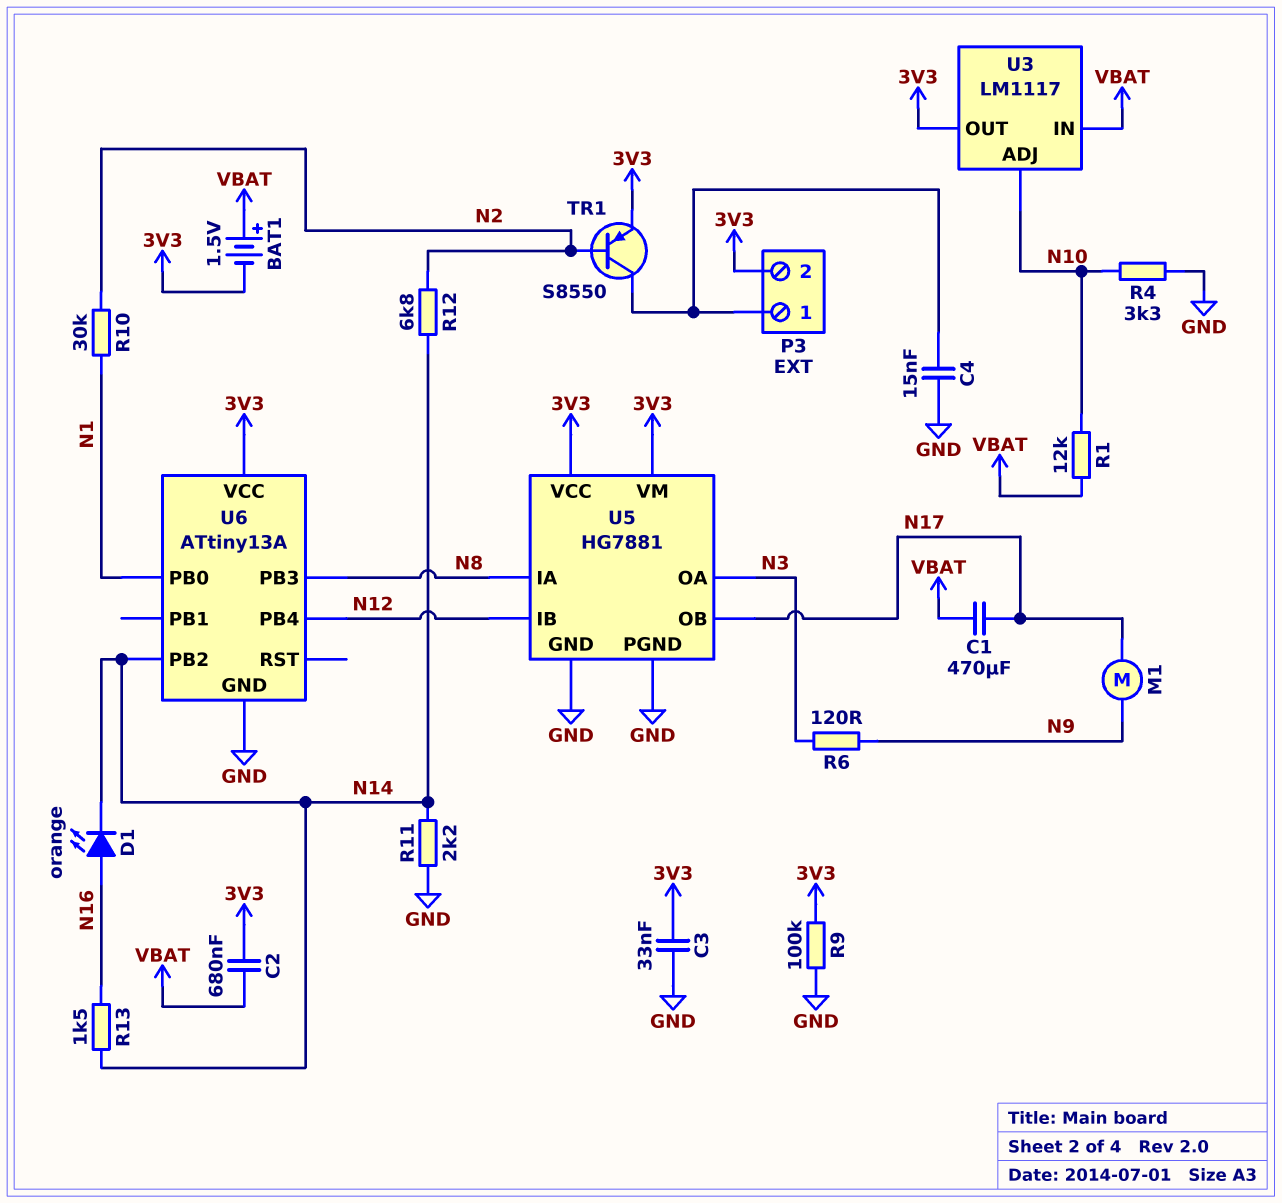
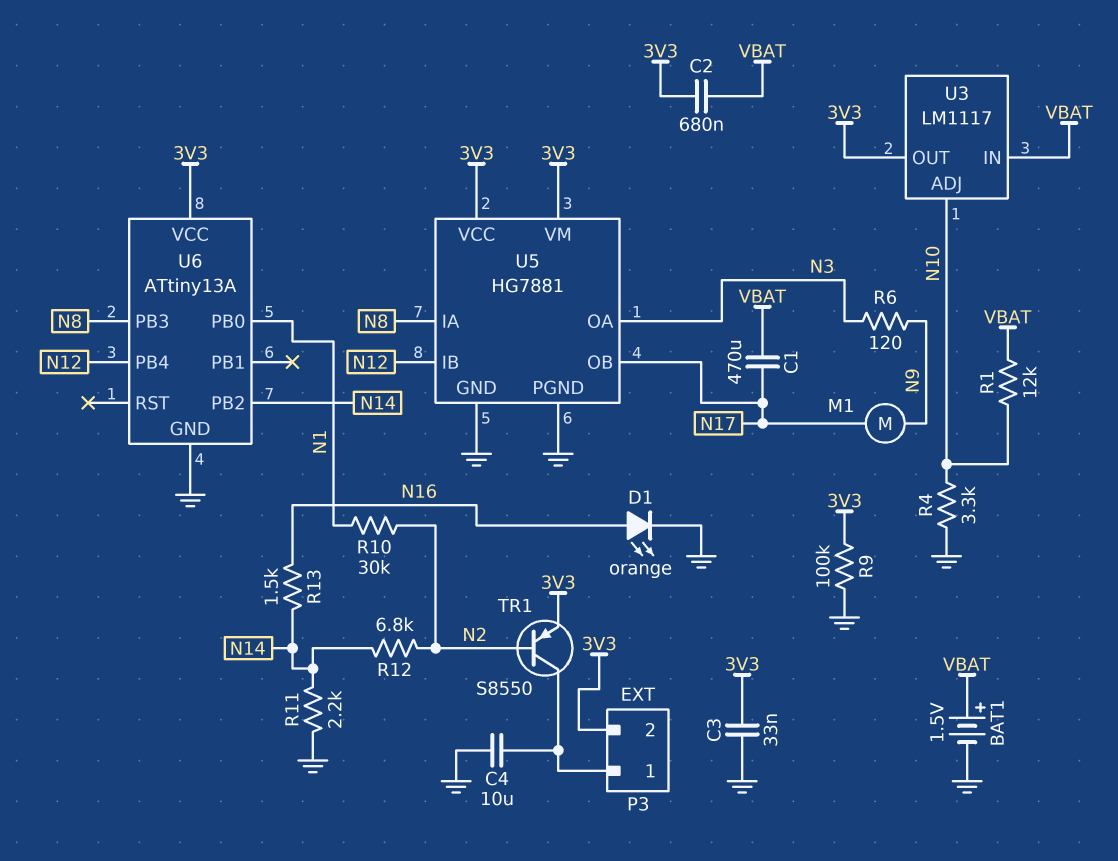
BAT1: 1.5V (plus VBAT, minus 3V3) -> 1.5V (plus VBAT, minus GND)
C4: 15nF (GND, P3/1) -> 10uF (GND, P3/1)
D1: LED orange (A N16, K N14) -> LED orange (A N16, K GND)

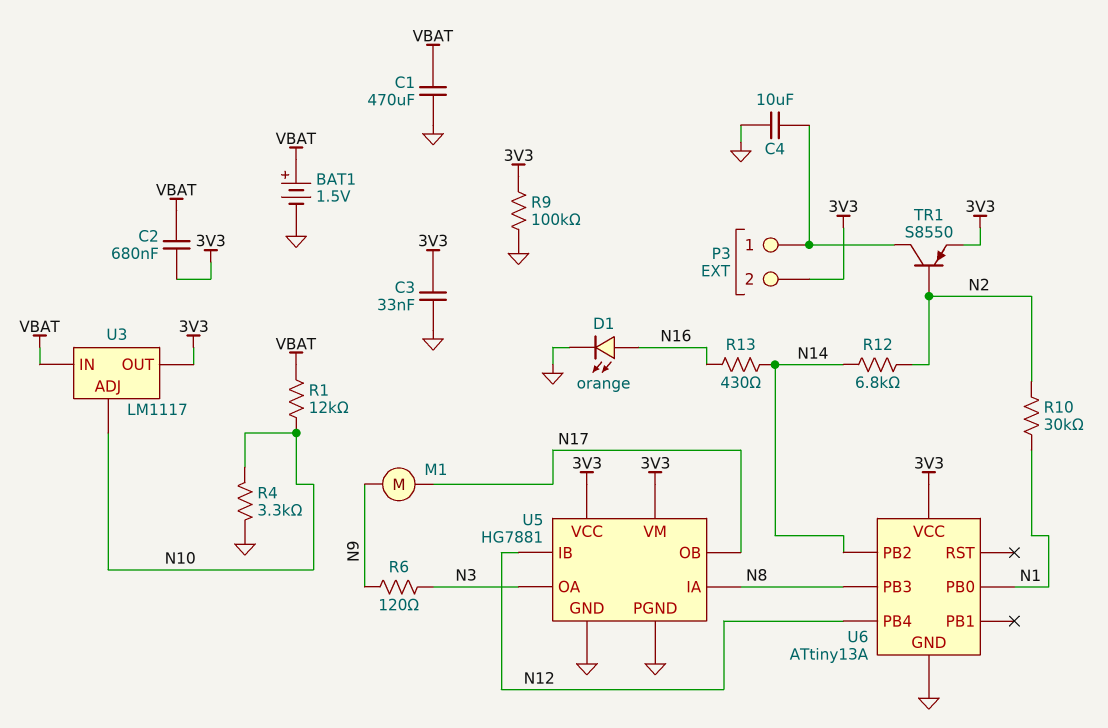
C1: 470uF (N17, VBAT) -> 470uF (GND, VBAT)
R11: 2.2k (GND, N14) -> none
R13: 1.5k (N14, N16) -> 430 (N14, N16)

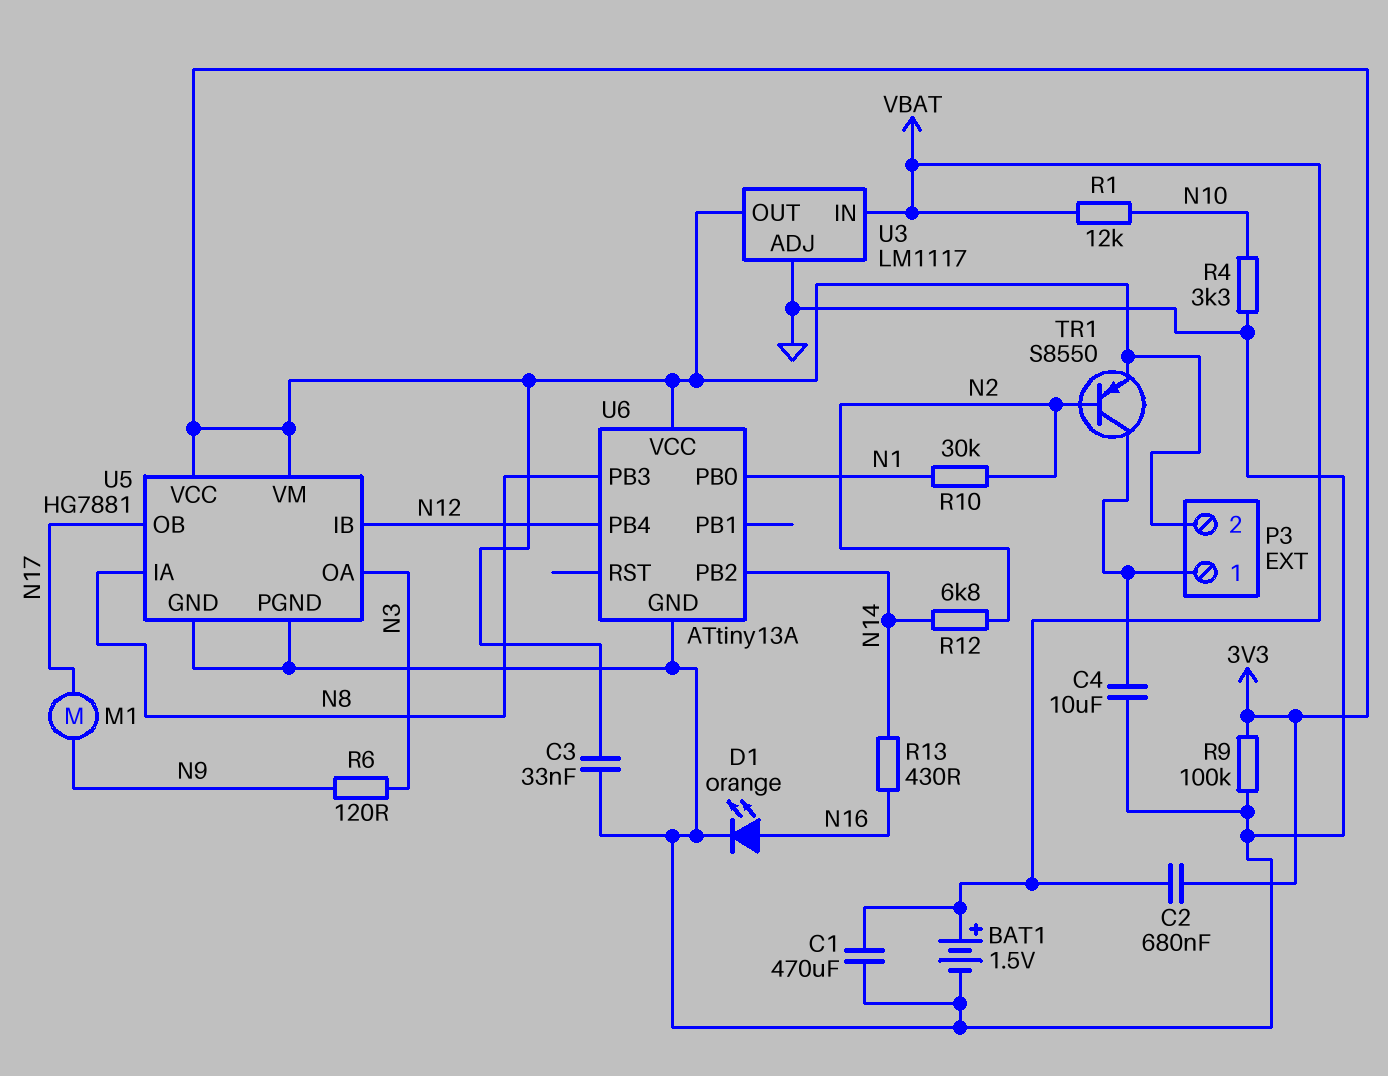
U3 pin ADJ: N10 -> GND

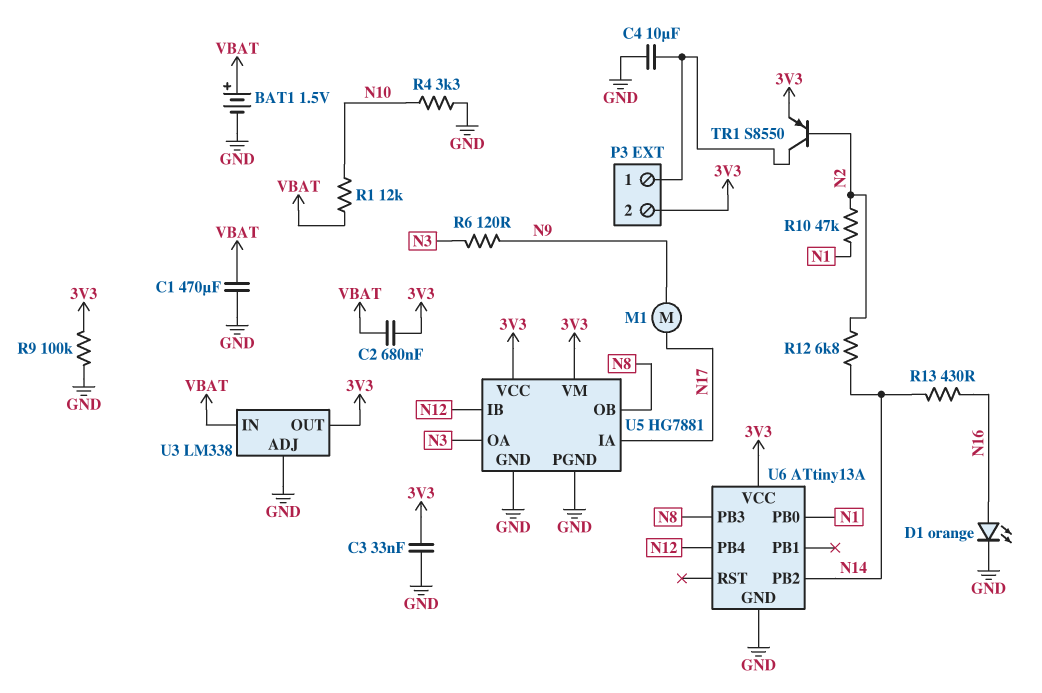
R10: 30k (N1, N2) -> 47k (N1, N2)
U3: LM1117 -> LM338
U5 pin IA: N8 -> N17
U5 pin OB: N17 -> N8

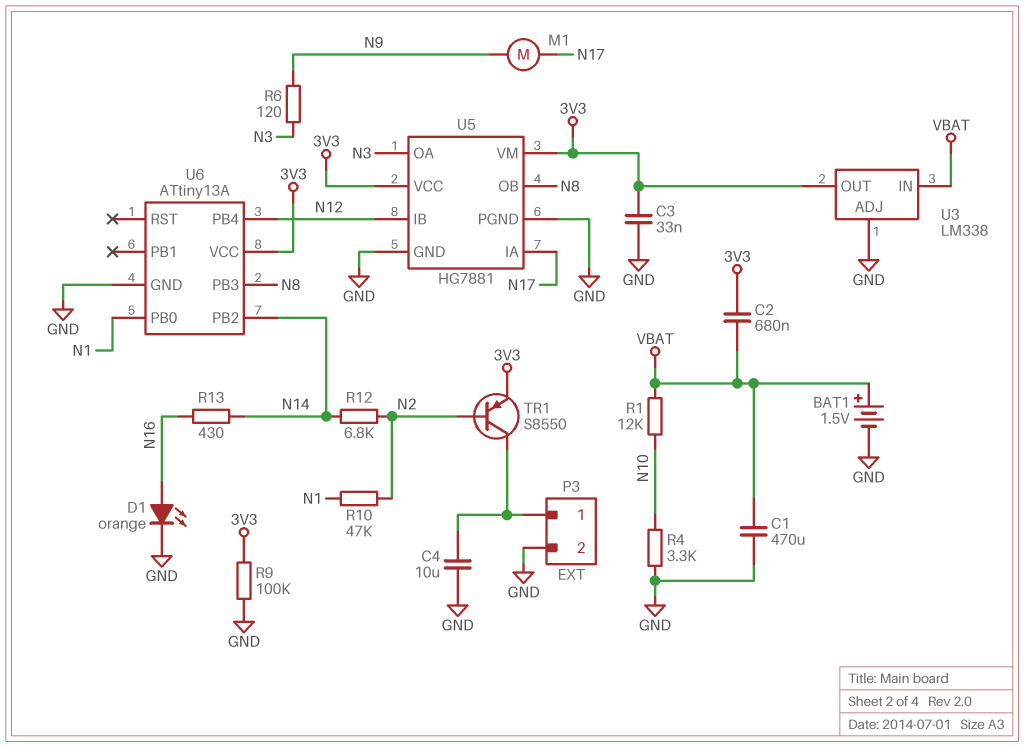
P3 pin 2: 3V3 -> GND

